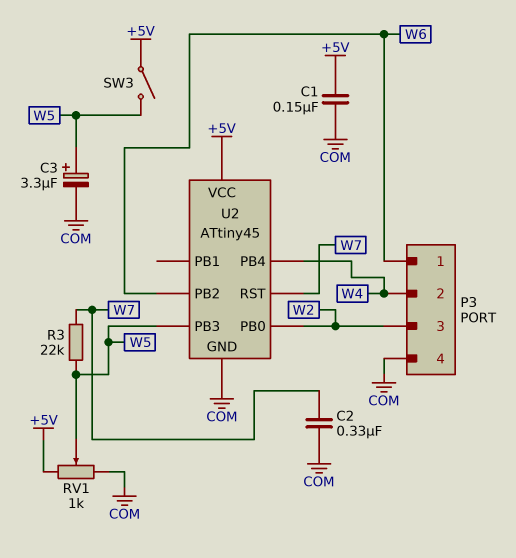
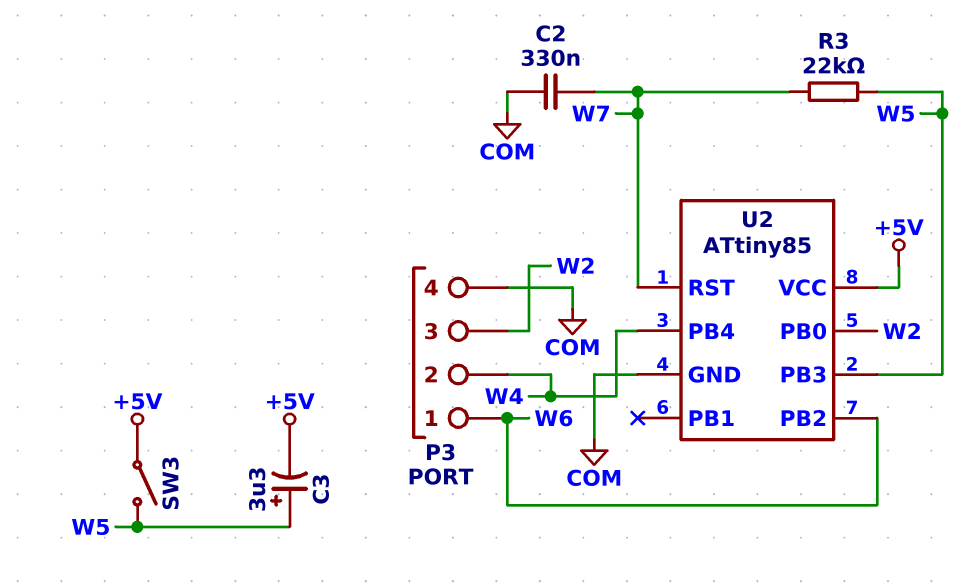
C1: 150nF (+5V, COM) -> none
C3: 3.3uF (plus W5, minus COM) -> 3.3uF (plus W5, minus +5V)
RV1: 1k (+5V, COM, wiper W5) -> none
U2: ATtiny45 -> ATtiny85

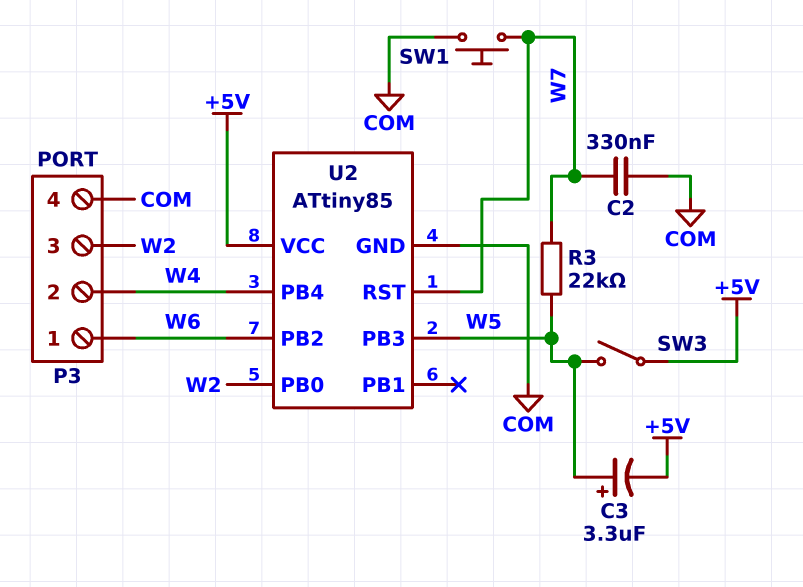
SW1: none -> button (COM, W7)

